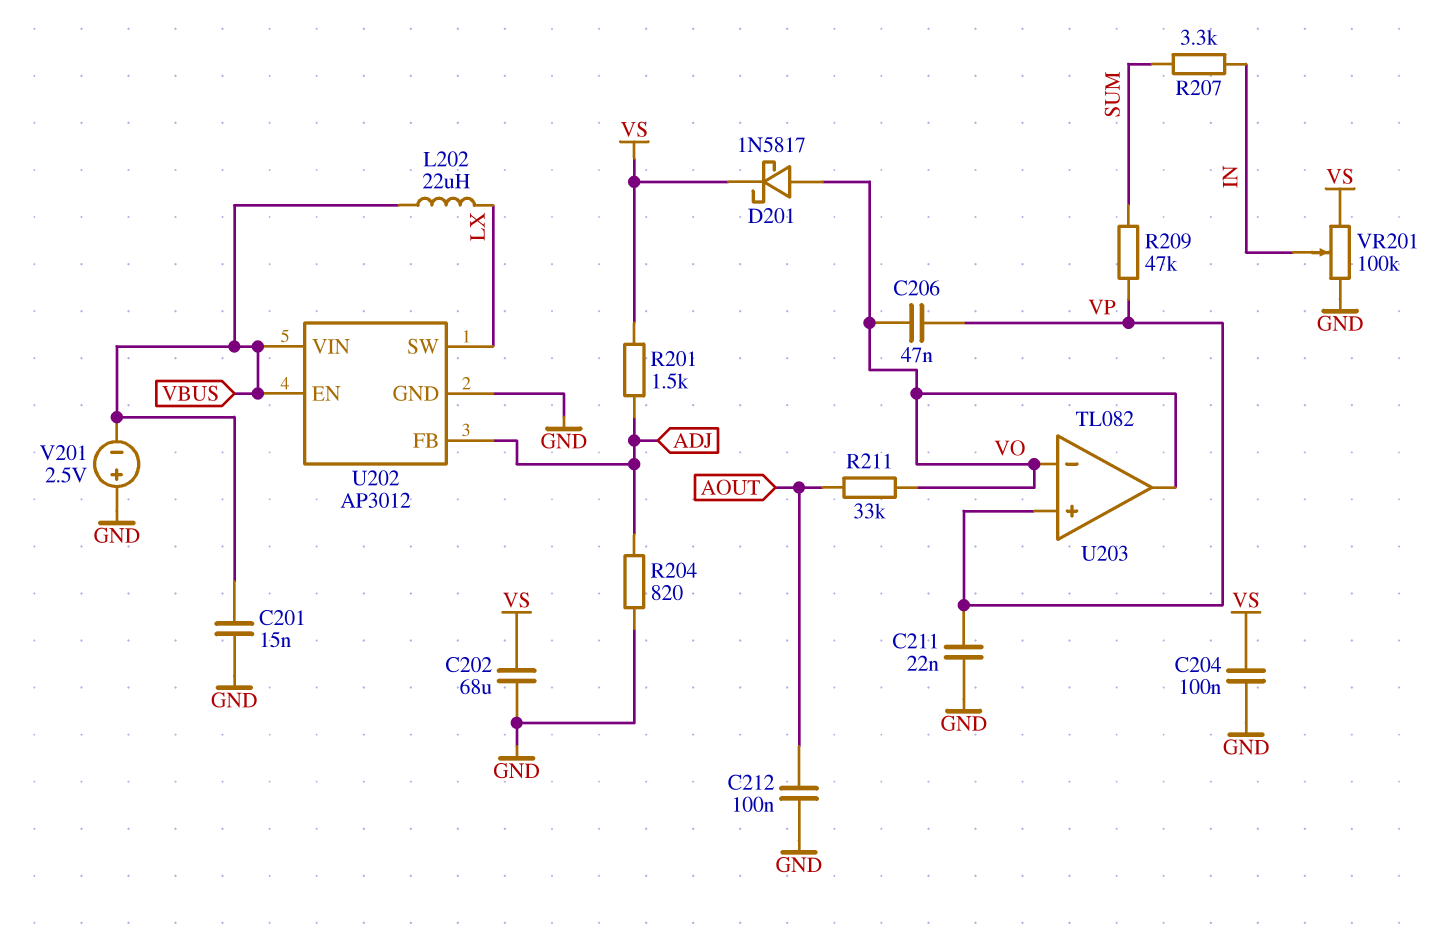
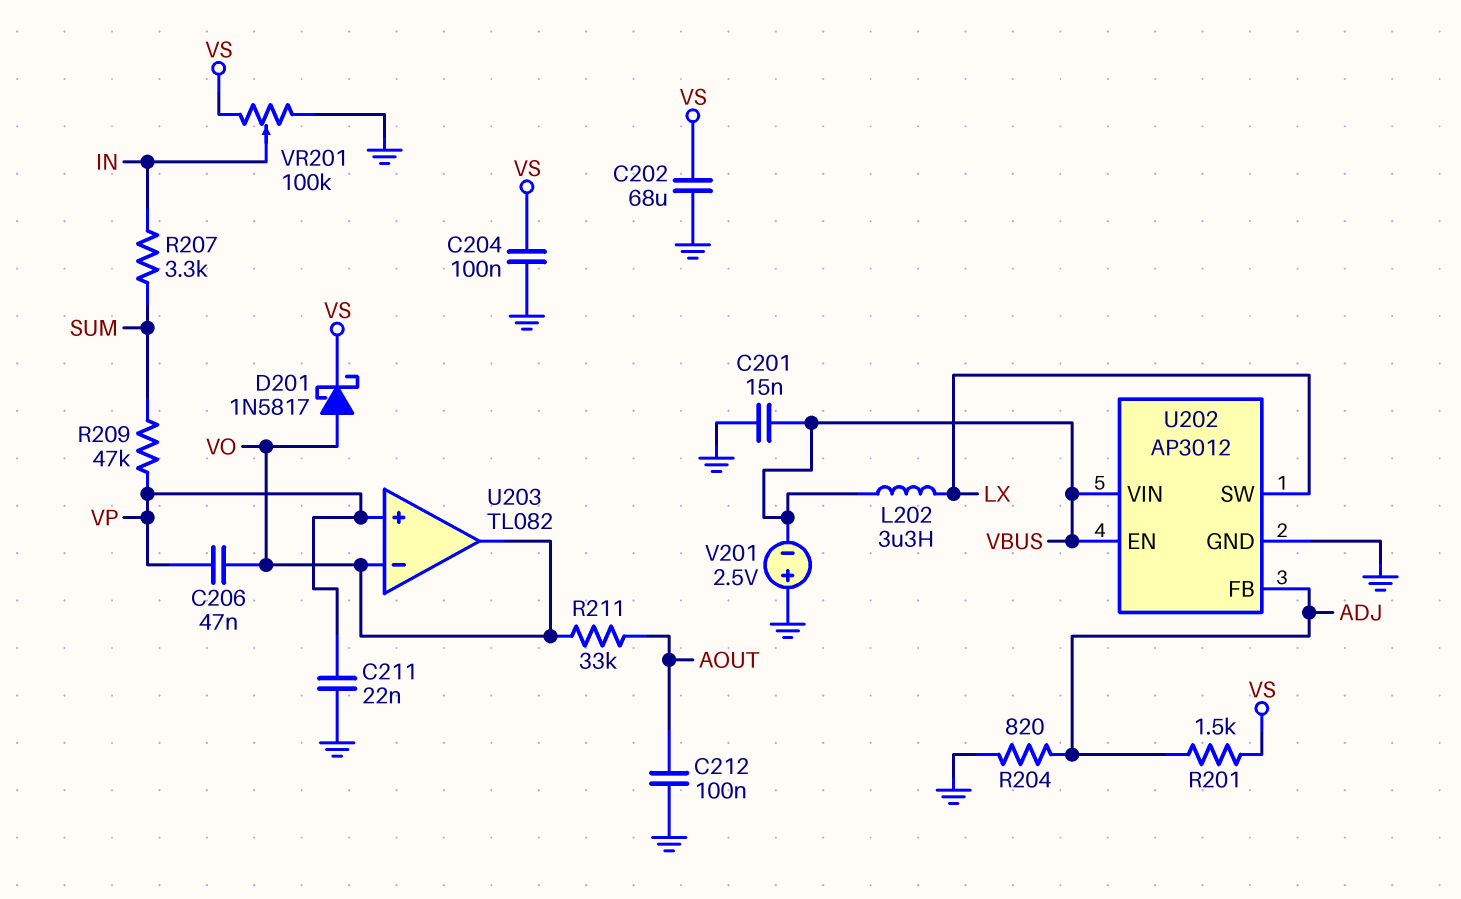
L202: 22uH (LX, VBUS) -> 3.3uH (LX, VBUS)

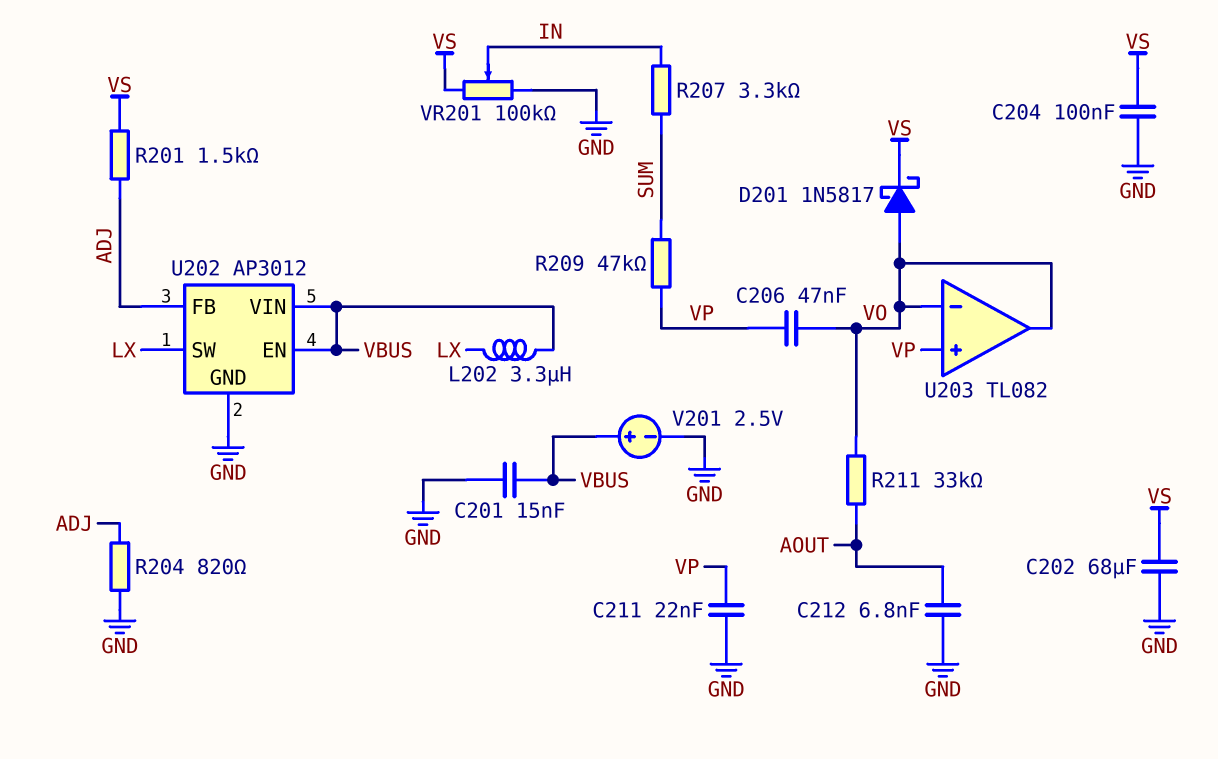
C212: 100nF (AOUT, GND) -> 6.8nF (AOUT, GND)
V201: 2.5V (plus GND, minus VBUS) -> 2.5V (plus VBUS, minus GND)

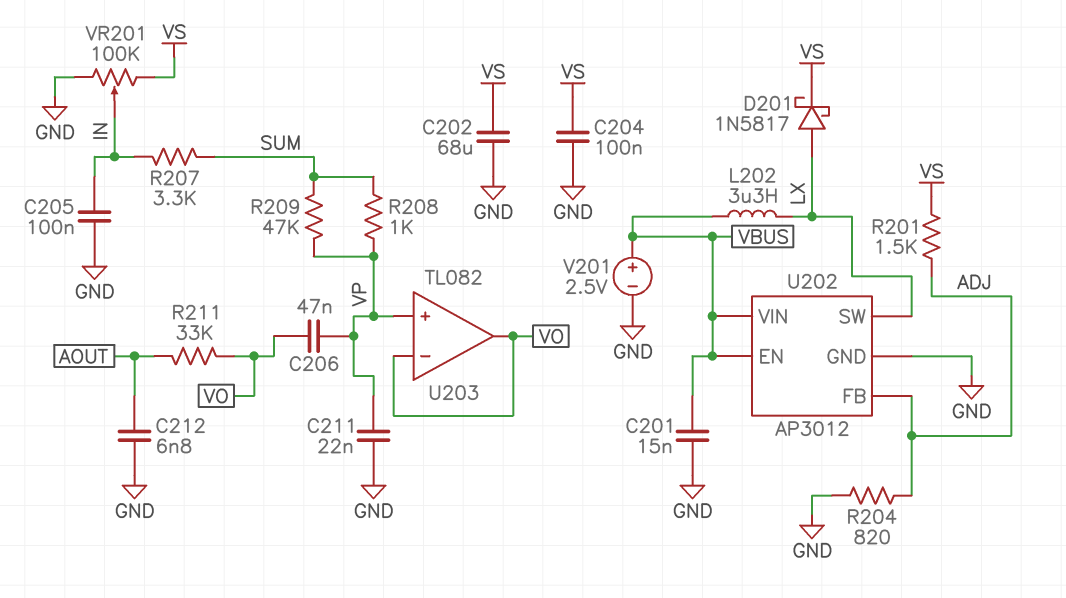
C205: none -> 100nF (GND, IN)
D201: schottky 1N5817 (A VO, K VS) -> schottky 1N5817 (A LX, K VS)
R208: none -> 1k (SUM, VP)

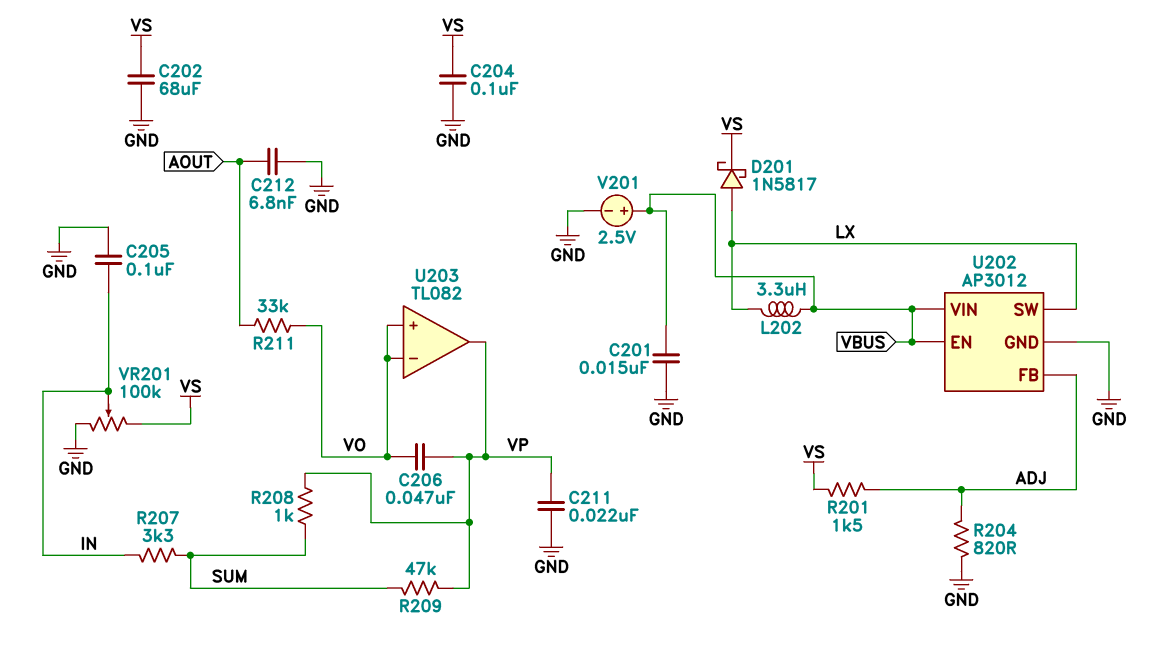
U203 pin in+: VP -> VO
U203 pin out: VO -> VP

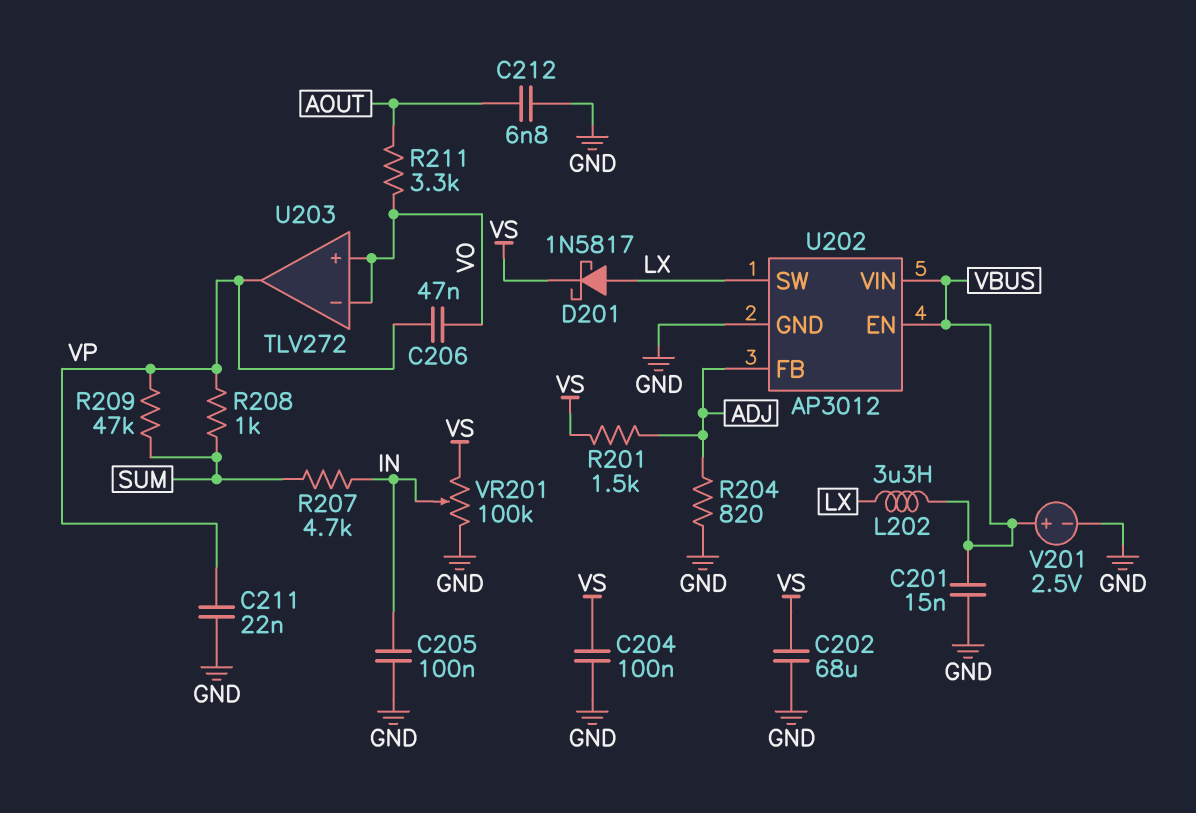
R207: 3.3k (IN, SUM) -> 4.7k (IN, SUM)
R211: 33k (AOUT, VO) -> 3.3k (AOUT, VO)
U203: TL082 -> TLV272

